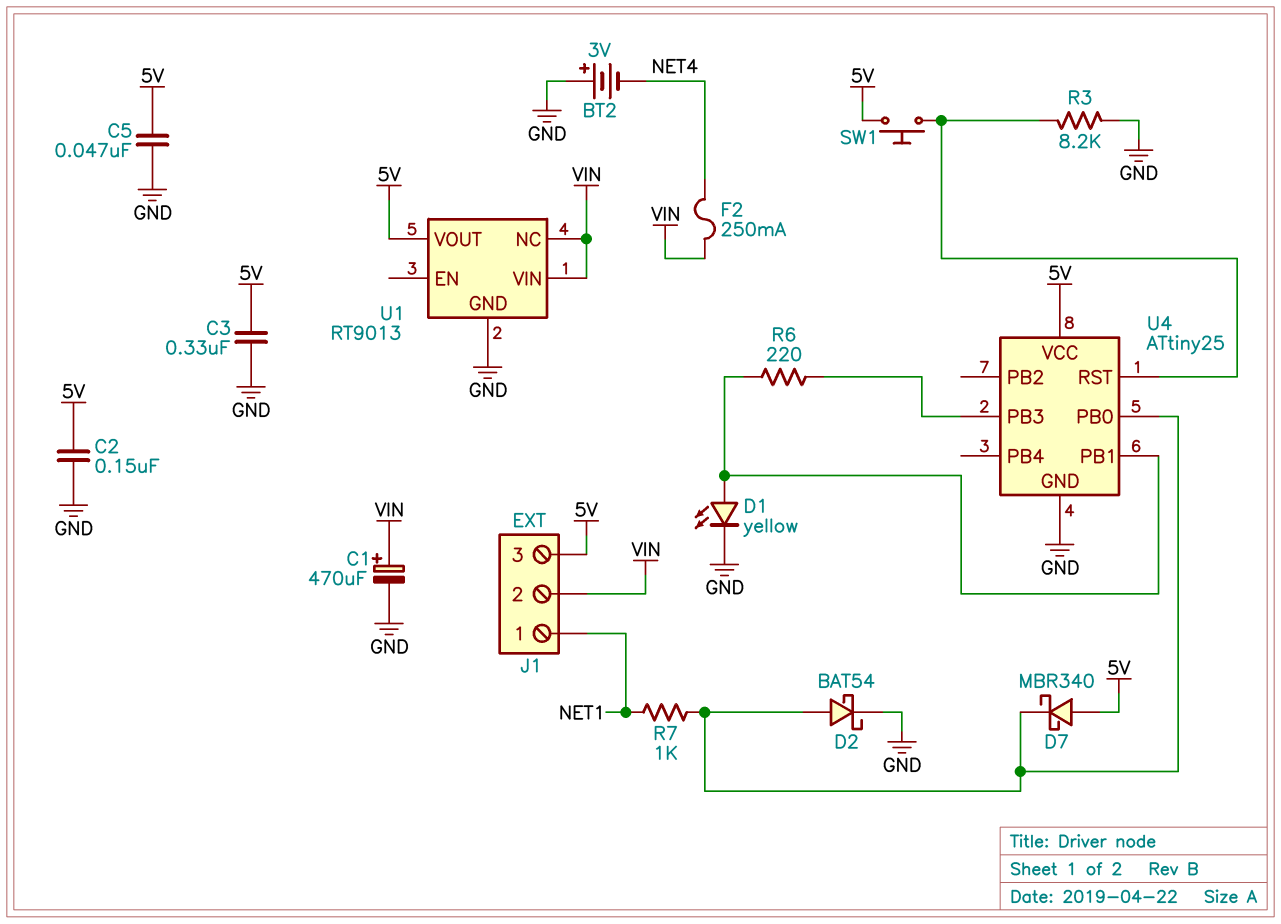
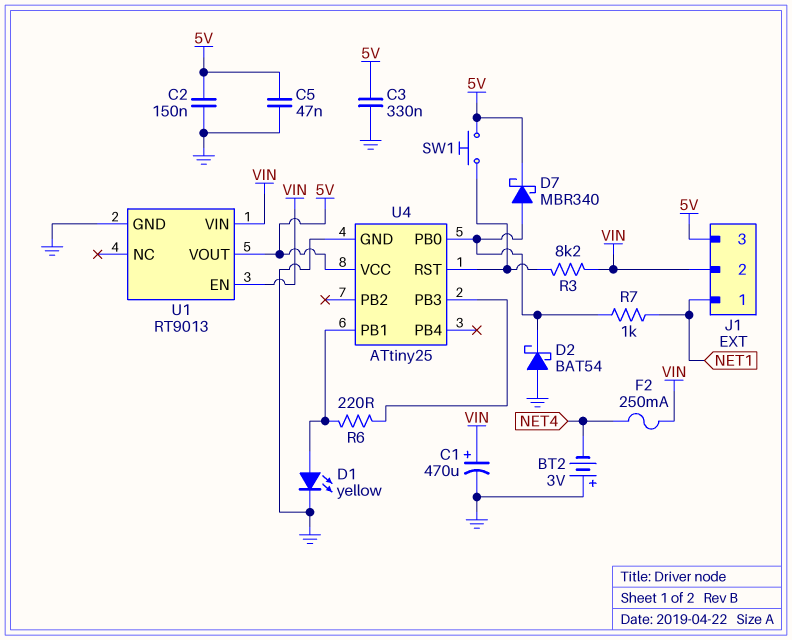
D2: schottky BAT54 (A U4/PB0, K GND) -> schottky BAT54 (A GND, K U4/PB0)
D7: schottky MBR340 (A 5V, K U4/PB0) -> schottky MBR340 (A U4/PB0, K 5V)
R3: 8.2k (GND, U4/RST) -> 8.2k (U4/RST, VIN)
U1 pin EN: none -> VIN
U1 pin NC: VIN -> none

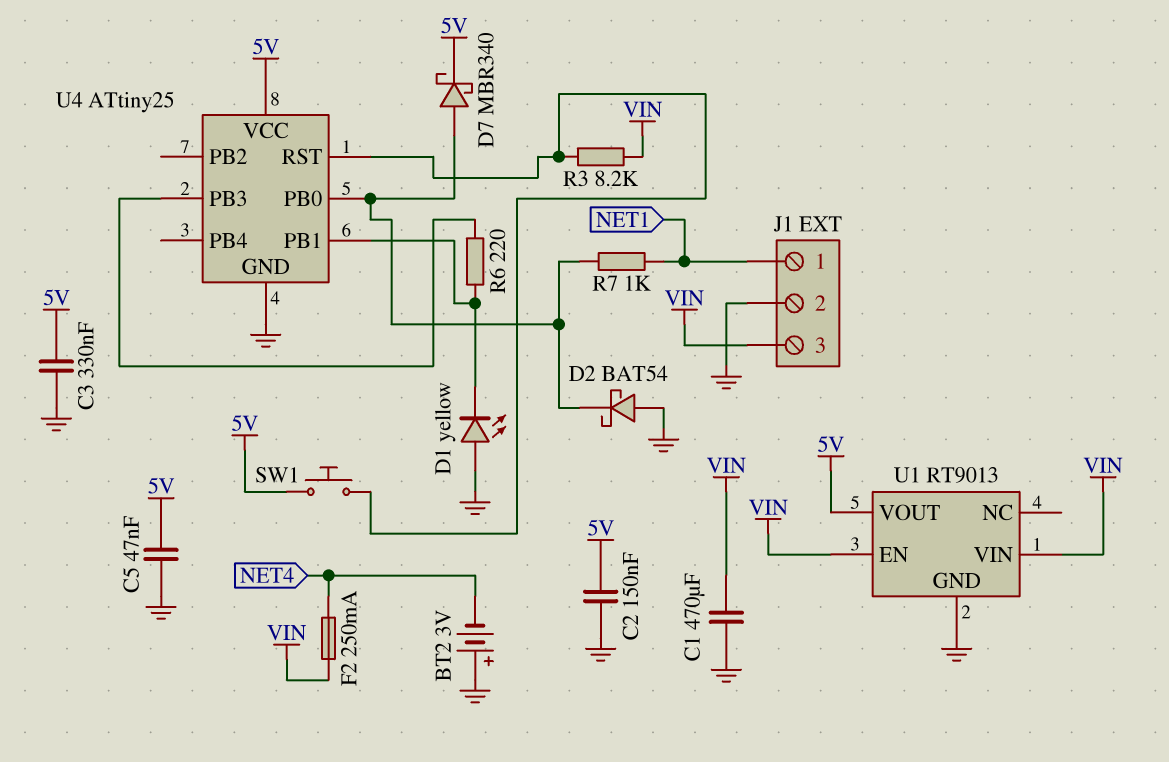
C1: 470uF (plus VIN, minus GND) -> 470uF (GND, VIN)
D1: LED yellow (A U4/PB1, K GND) -> LED yellow (A GND, K U4/PB1)
J1 pin 2: VIN -> GND
J1 pin 3: 5V -> VIN

